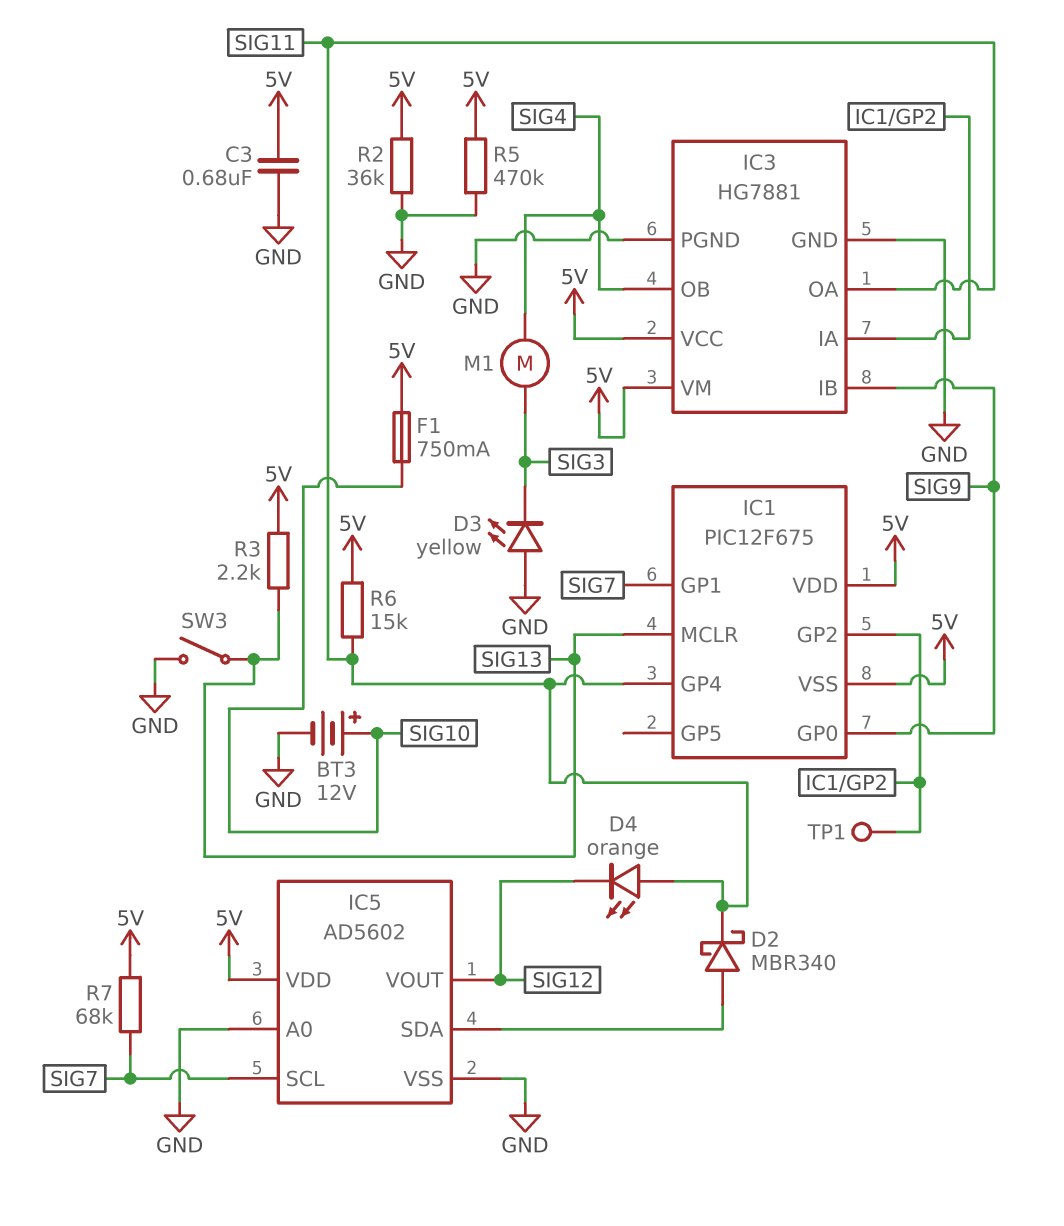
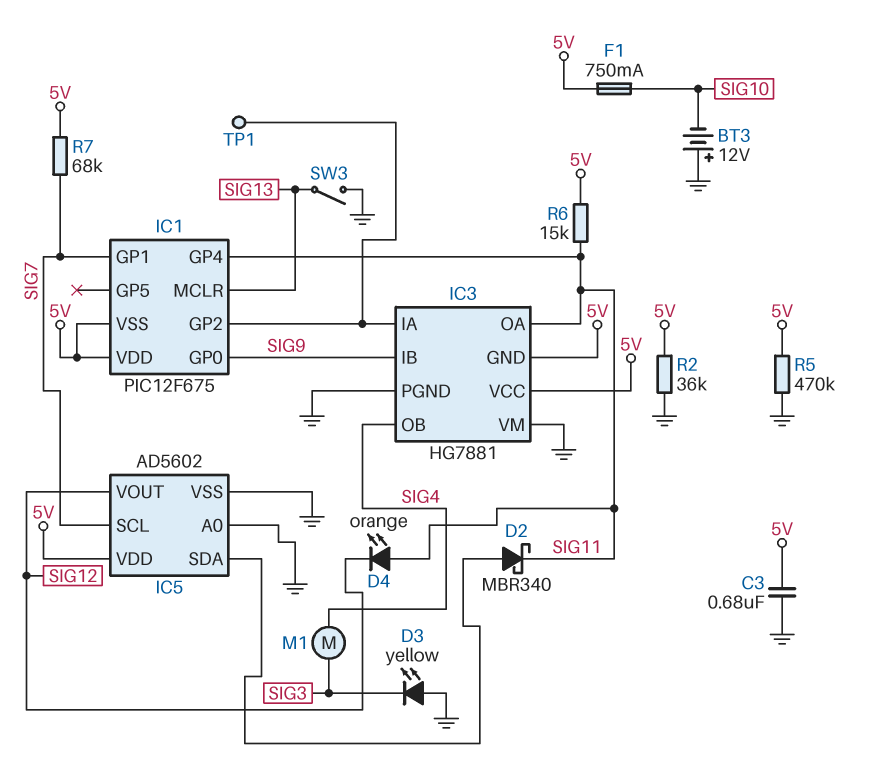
BT3: 12V (plus SIG10, minus GND) -> 12V (plus GND, minus SIG10)
IC3 pin GND: GND -> 5V
IC3 pin VM: 5V -> GND
R3: 2.2k (5V, SIG13) -> none

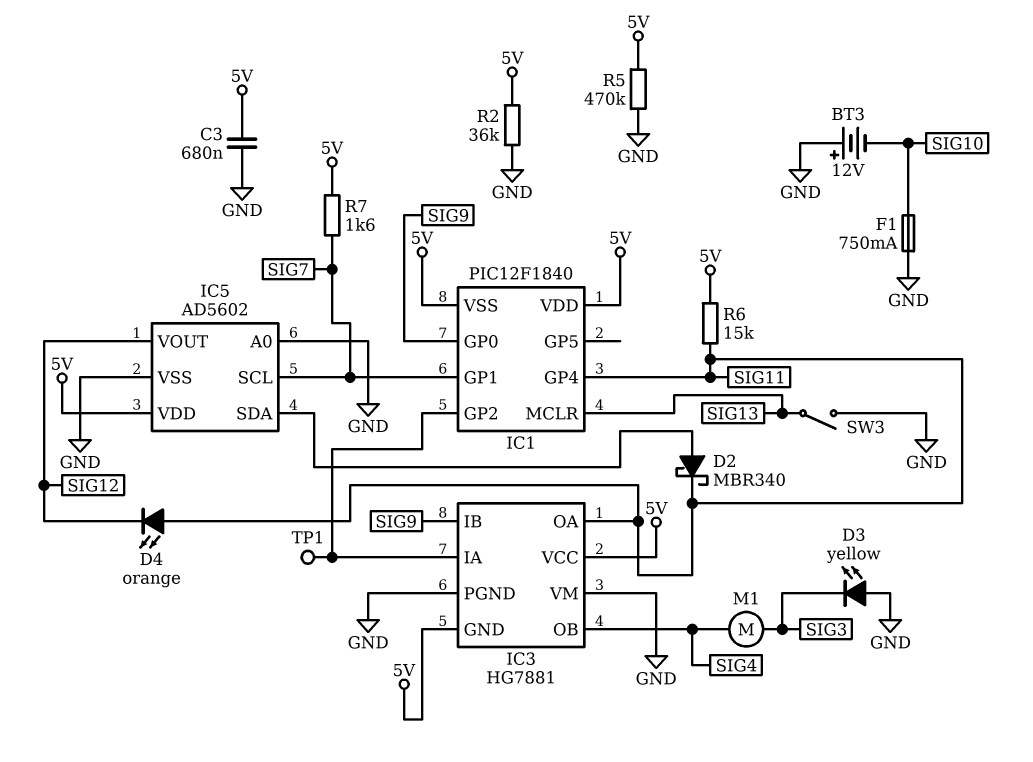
F1: 750mA (5V, SIG10) -> 750mA (GND, SIG10)
IC1: PIC12F675 -> PIC12F1840
R7: 68k (5V, SIG7) -> 1.6k (5V, SIG7)

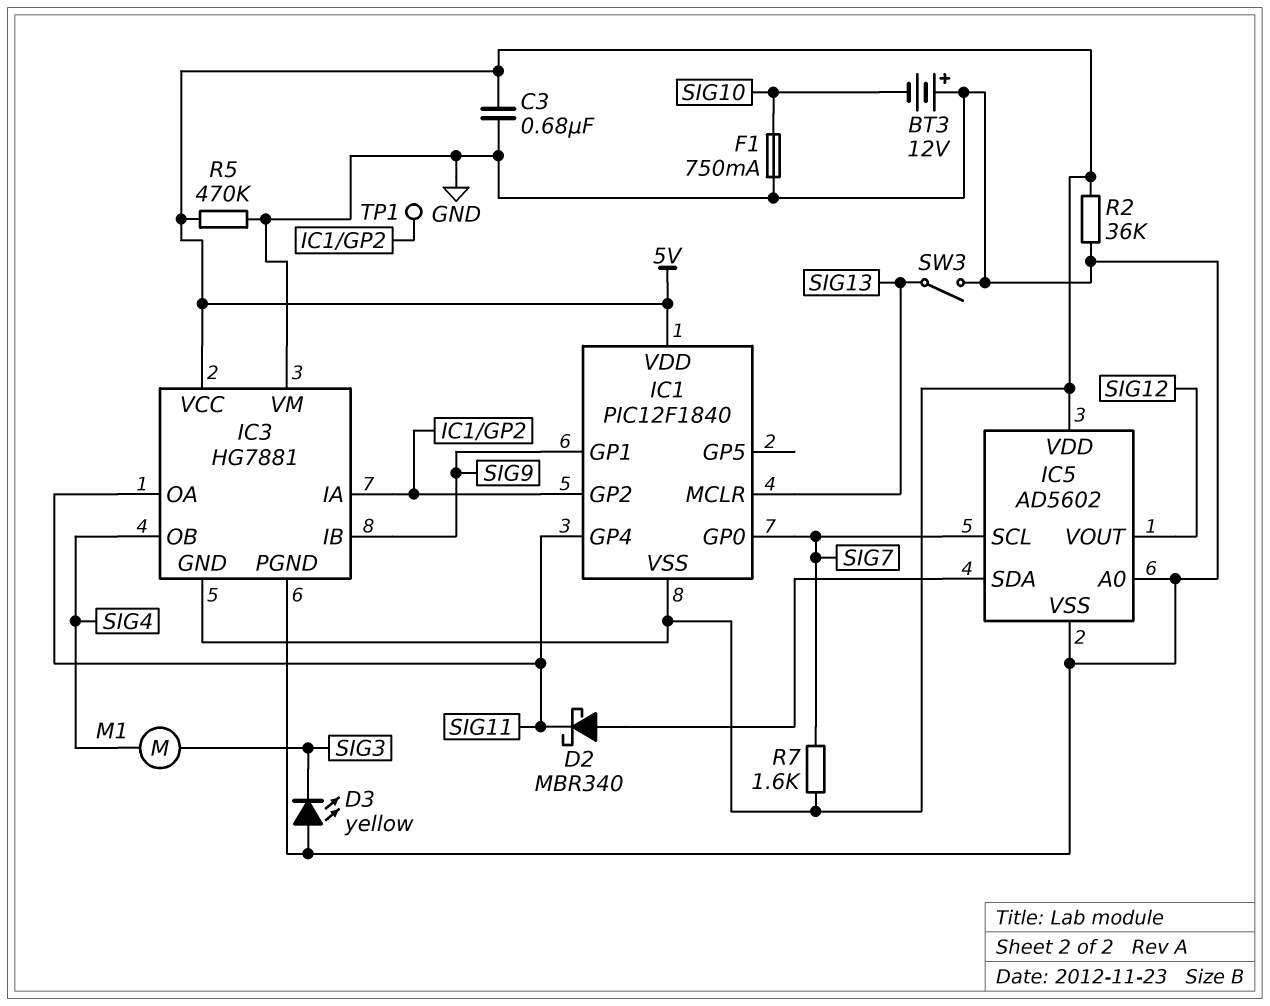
D4: LED orange (A SIG11, K SIG12) -> none
IC1 pin GP0: SIG9 -> SIG7
IC1 pin GP1: SIG7 -> SIG9
R6: 15k (5V, SIG11) -> none

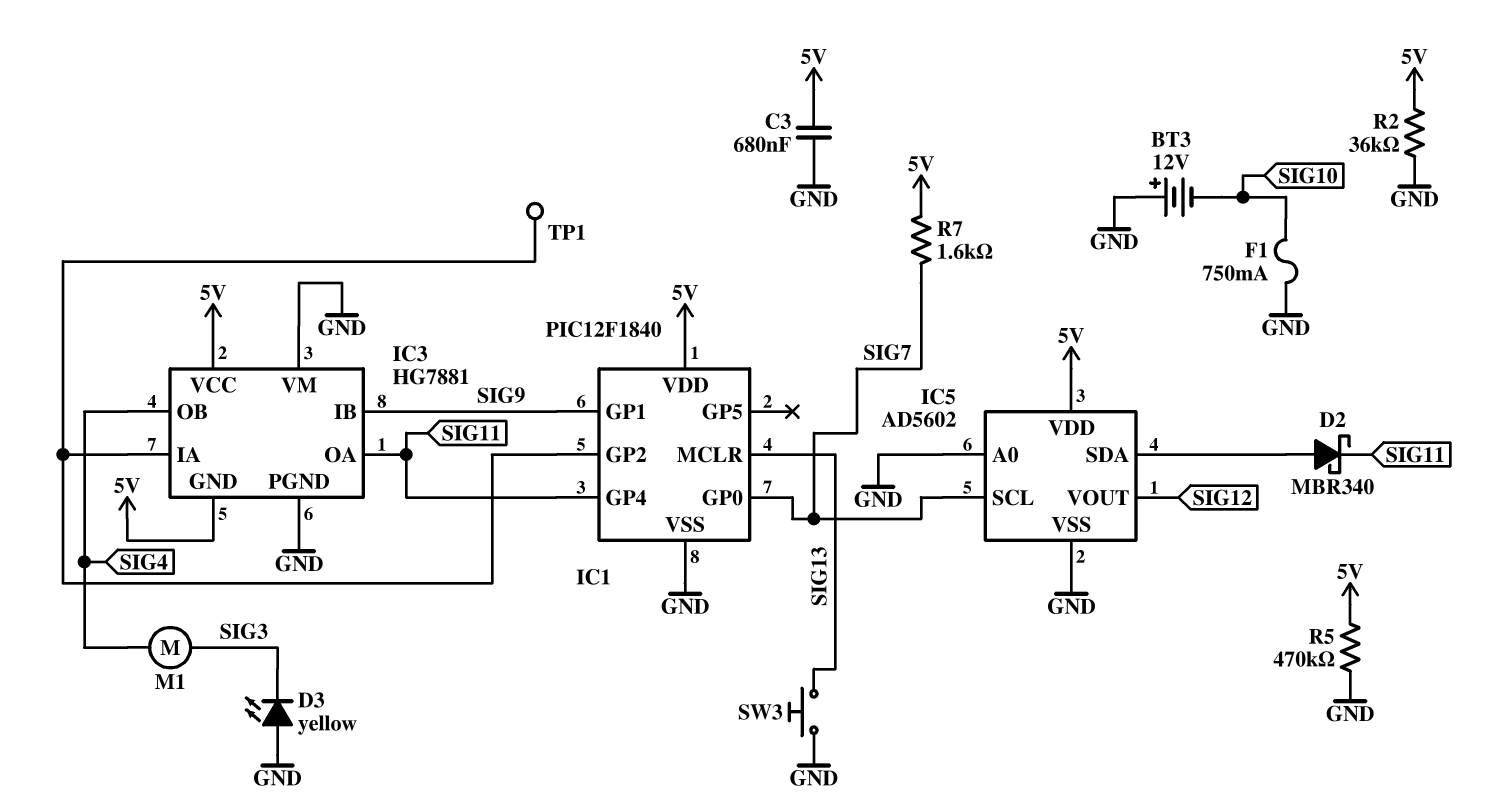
IC1 pin VSS: 5V -> GND
SW3: switch (GND, SIG13) -> button (GND, SIG13)

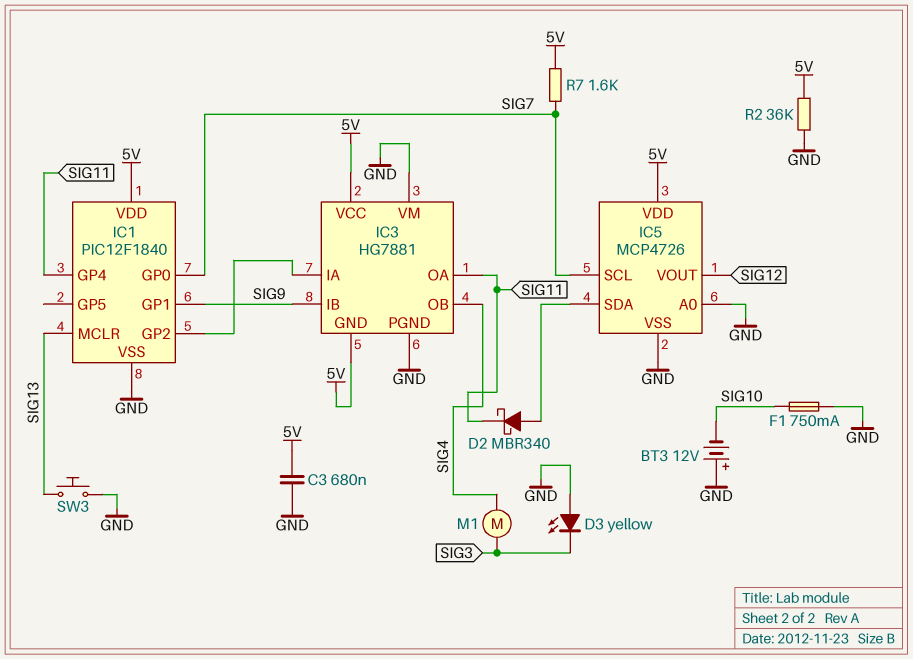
IC5: AD5602 -> MCP4726
R5: 470k (5V, GND) -> none
TP1: test point (IC1/GP2) -> none

